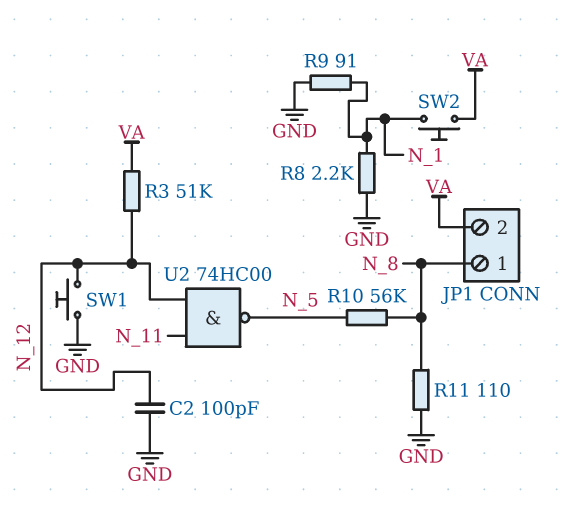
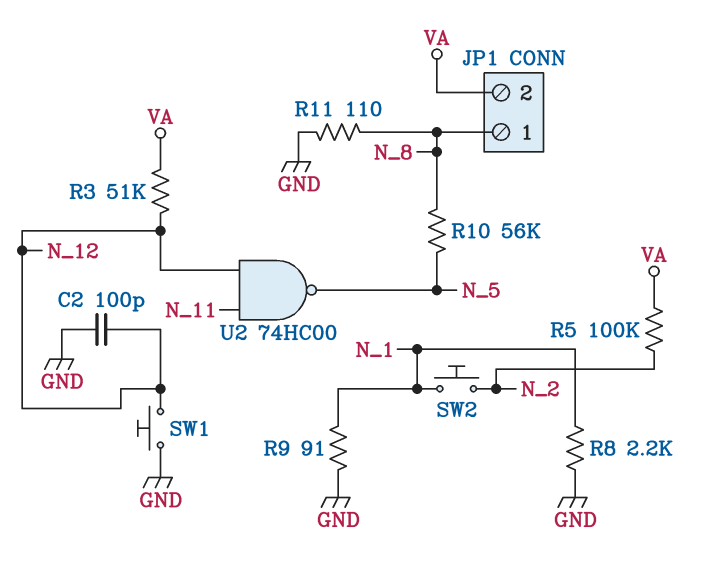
R5: none -> 100k (N_2, VA)
SW2: button (N_1, VA) -> button (N_1, N_2)

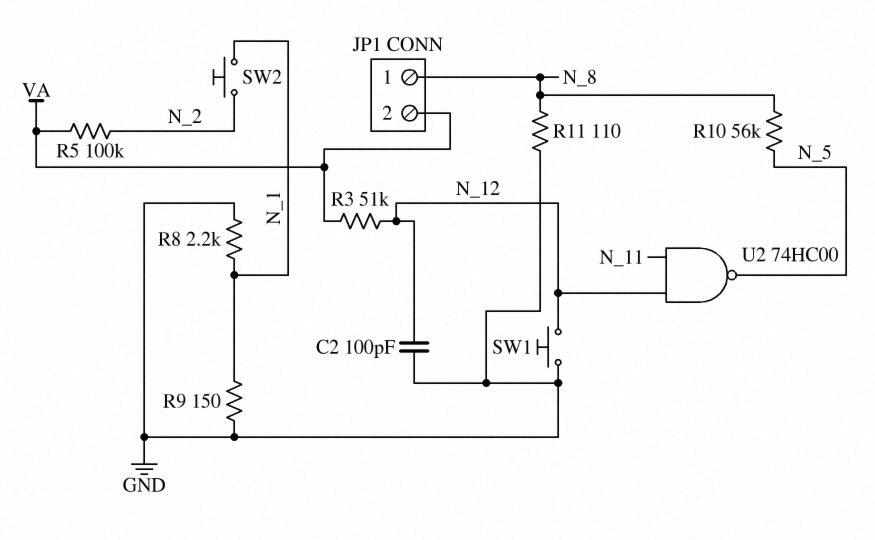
R9: 91 (GND, N_1) -> 150 (GND, N_1)

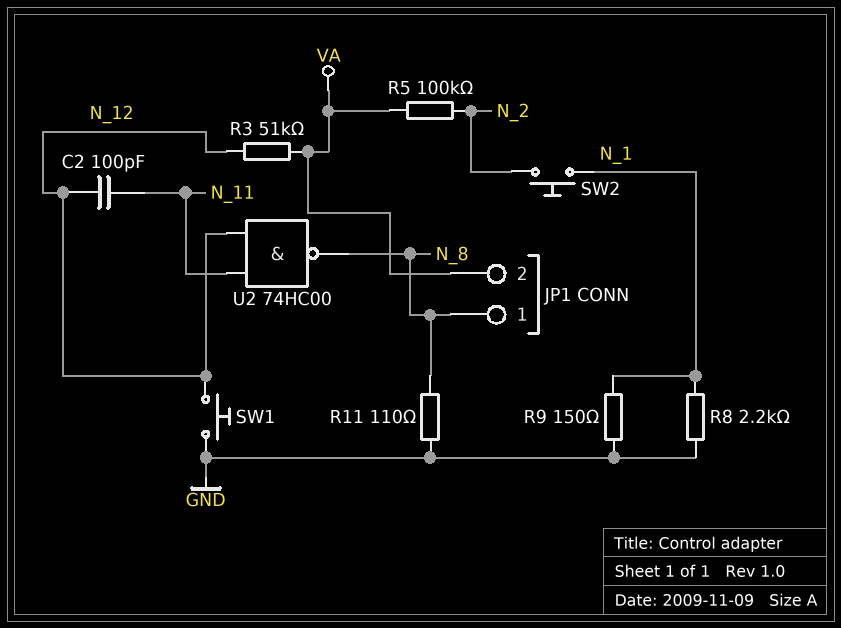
C2: 100pF (GND, N_12) -> 100pF (N_11, N_12)
R10: 56k (N_5, N_8) -> none
U2: NAND 74HC00 (in N_11, in N_12, out N_5) -> NAND 74HC00 (in N_11, in N_12, out N_8)

